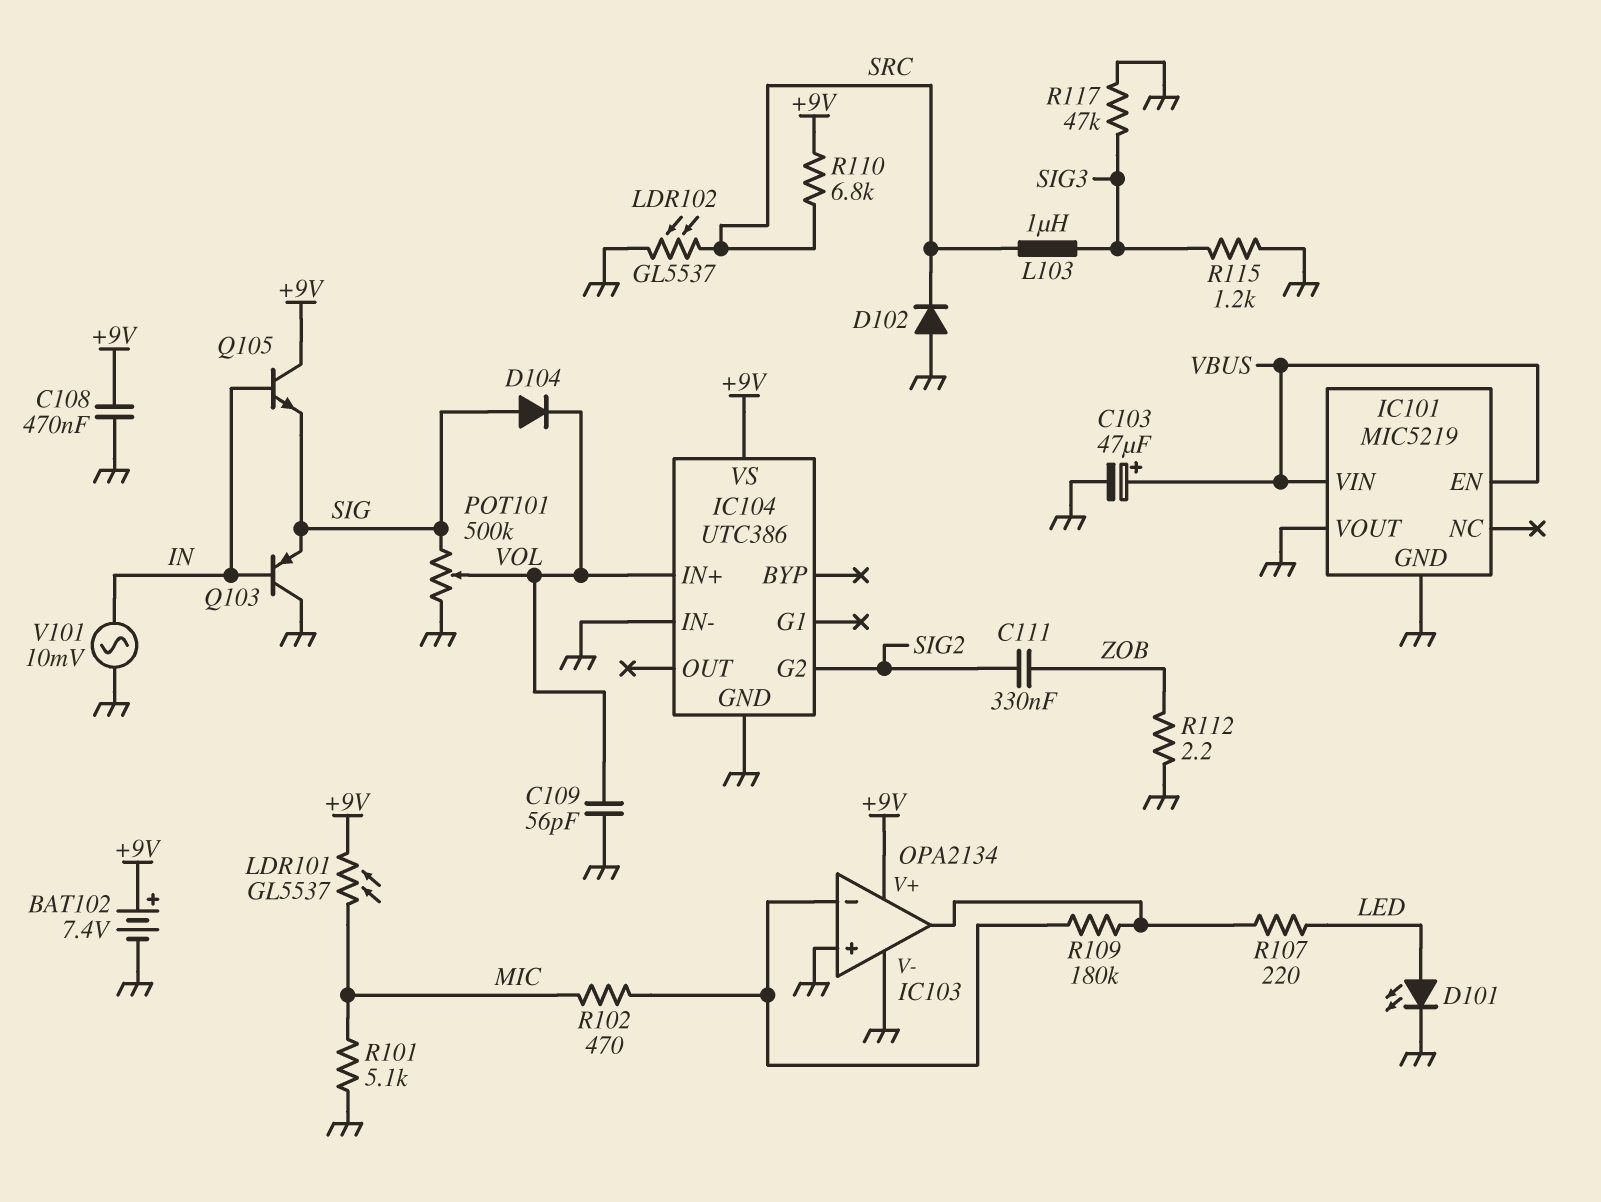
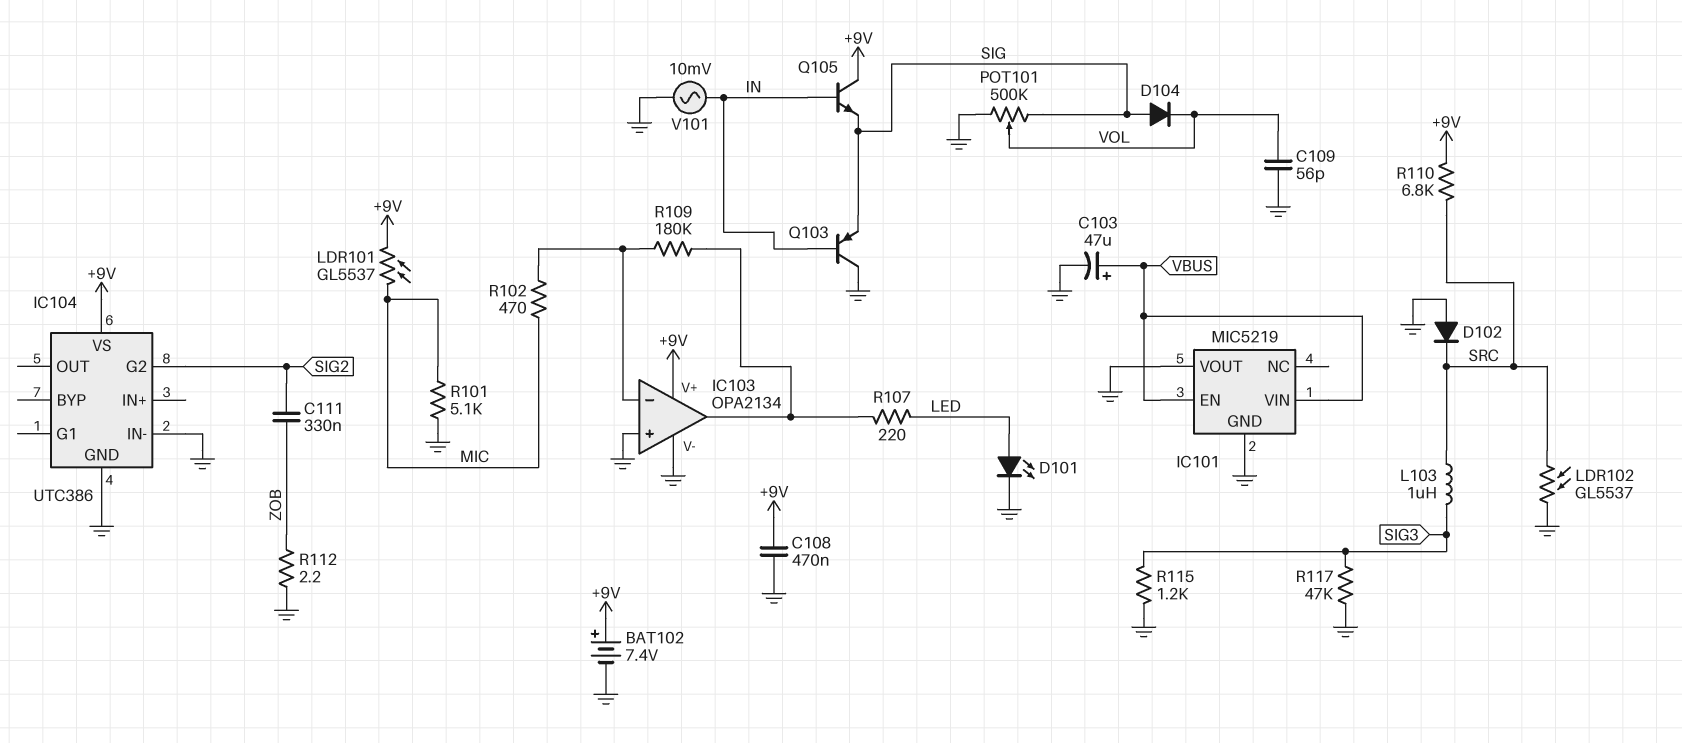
IC104 pin IN+: VOL -> none

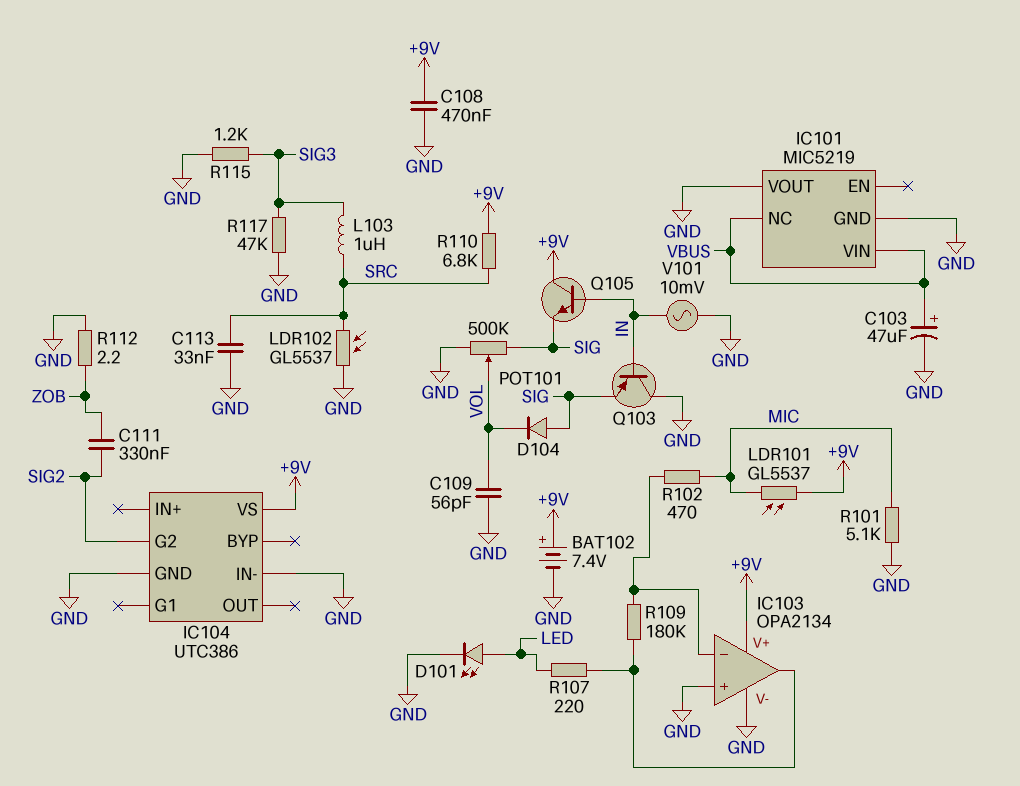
C113: none -> 33nF (GND, SRC)
D102: diode (A GND, K SRC) -> none
IC101 pin EN: VBUS -> none
IC101 pin NC: none -> VBUS

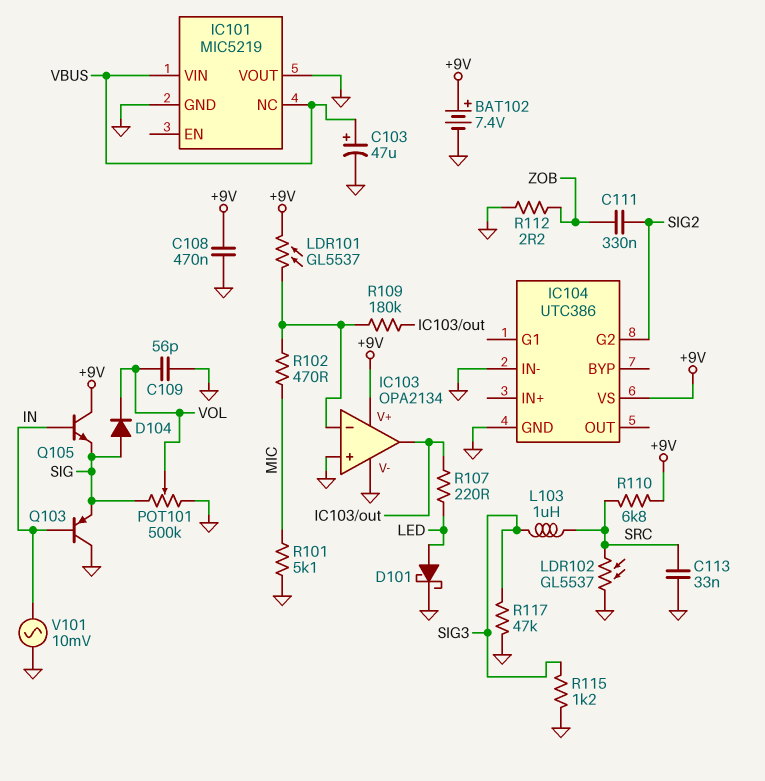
D101: LED (A LED, K GND) -> schottky (A LED, K GND)
LDR101: GL5537 (+9V, MIC) -> GL5537 (+9V, IC103/in-)

